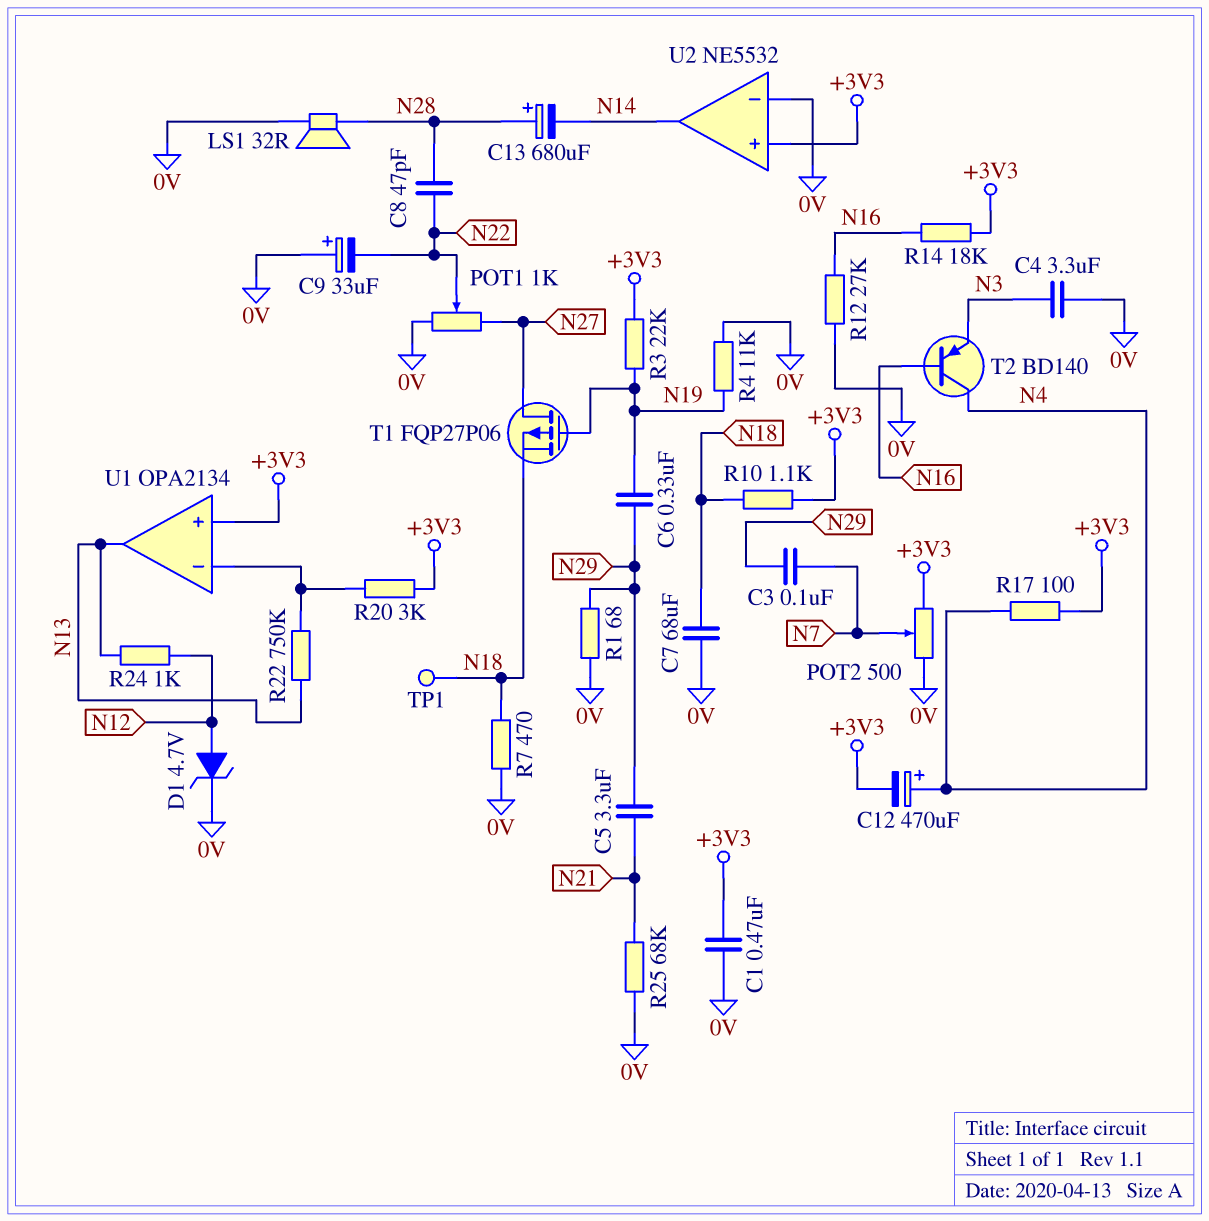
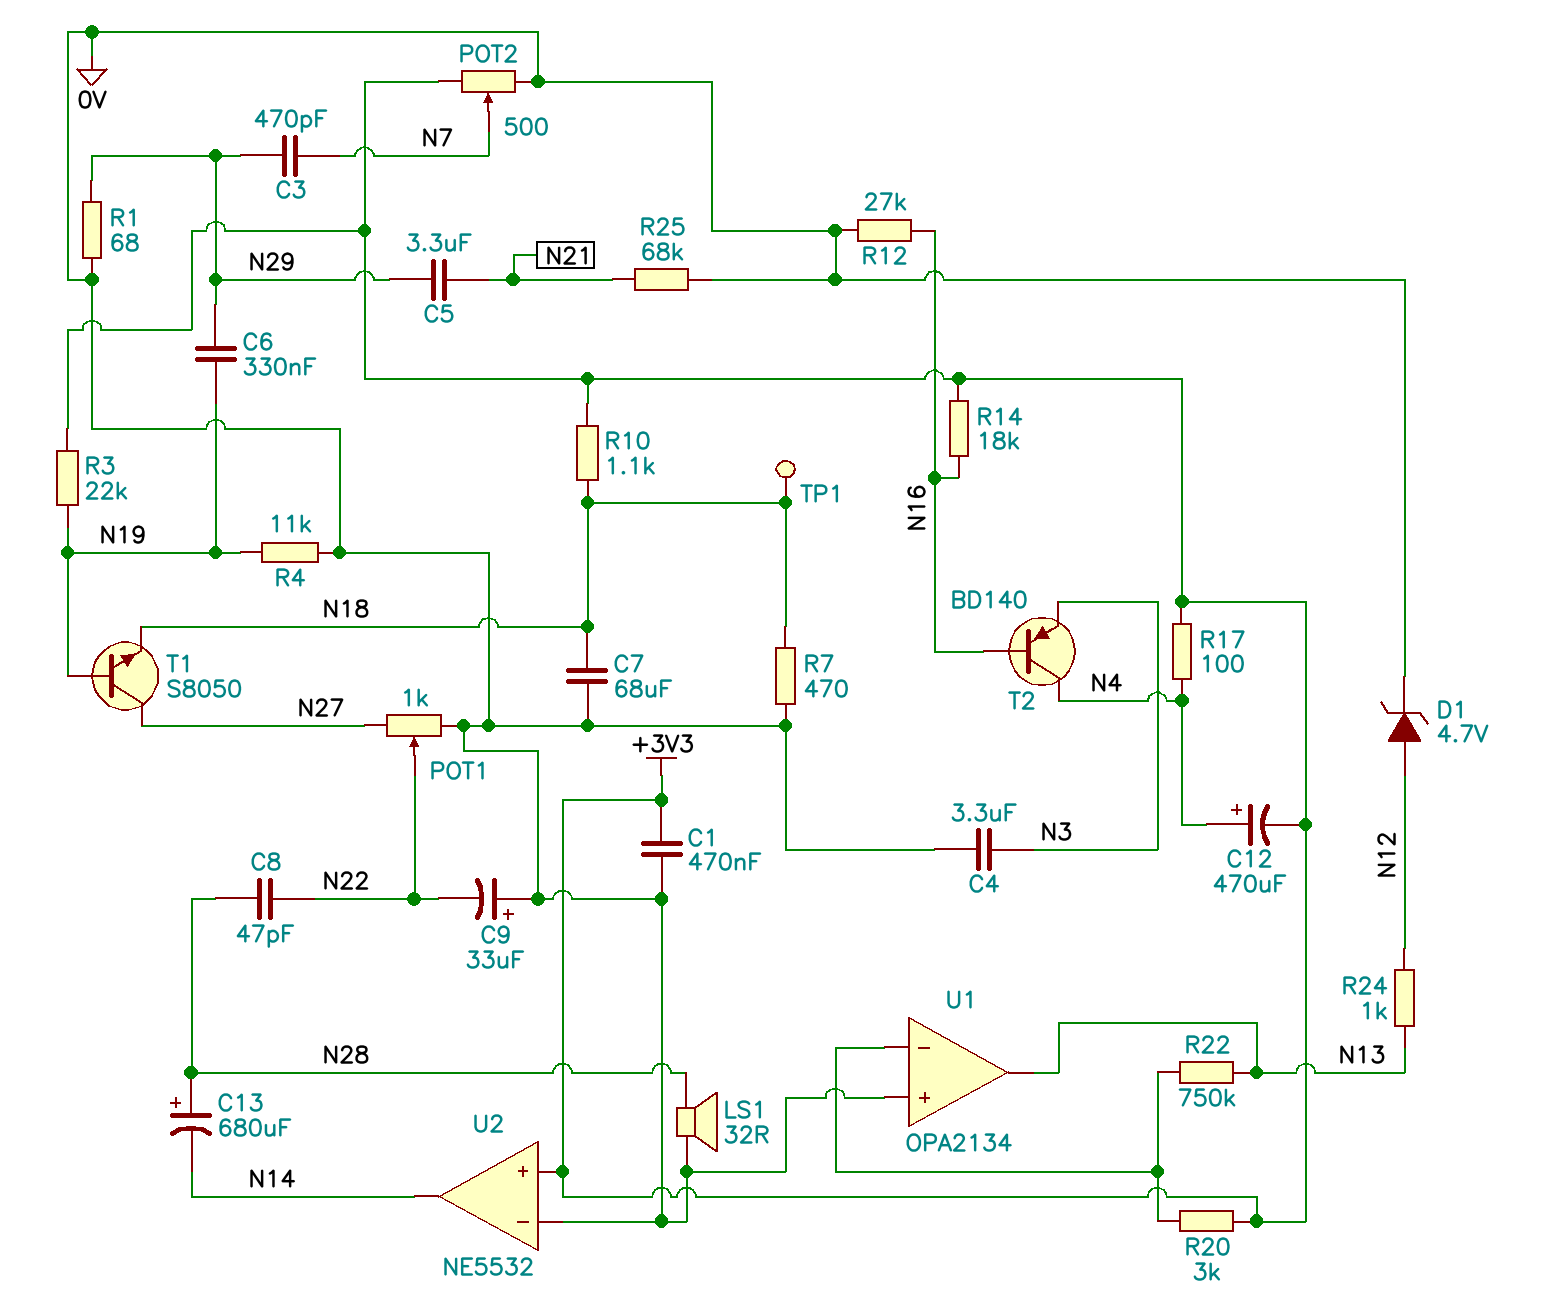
C3: 100nF (N7, N29) -> 470pF (N7, N29)
T1: PMOS FQP27P06 (G N19, D N27, S N18) -> NPN S8050 (B N19, C N27, E N18)
U1 pin in+: +3V3 -> 0V

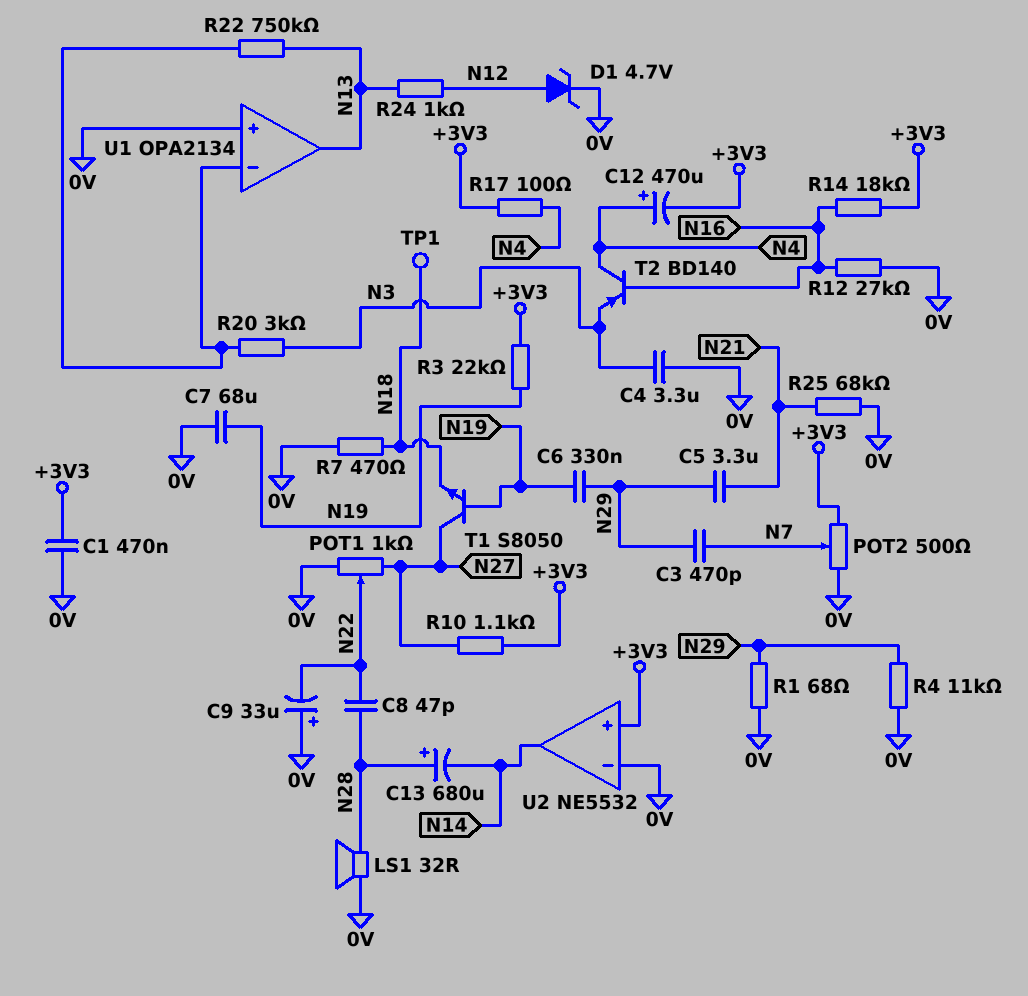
C7: 68uF (0V, N18) -> 68uF (0V, N19)
R4: 11k (0V, N19) -> 11k (0V, N29)
R10: 1.1k (+3V3, N18) -> 1.1k (+3V3, N27)
R20: 3k (+3V3, U1/in-) -> 3k (N3, U1/in-)

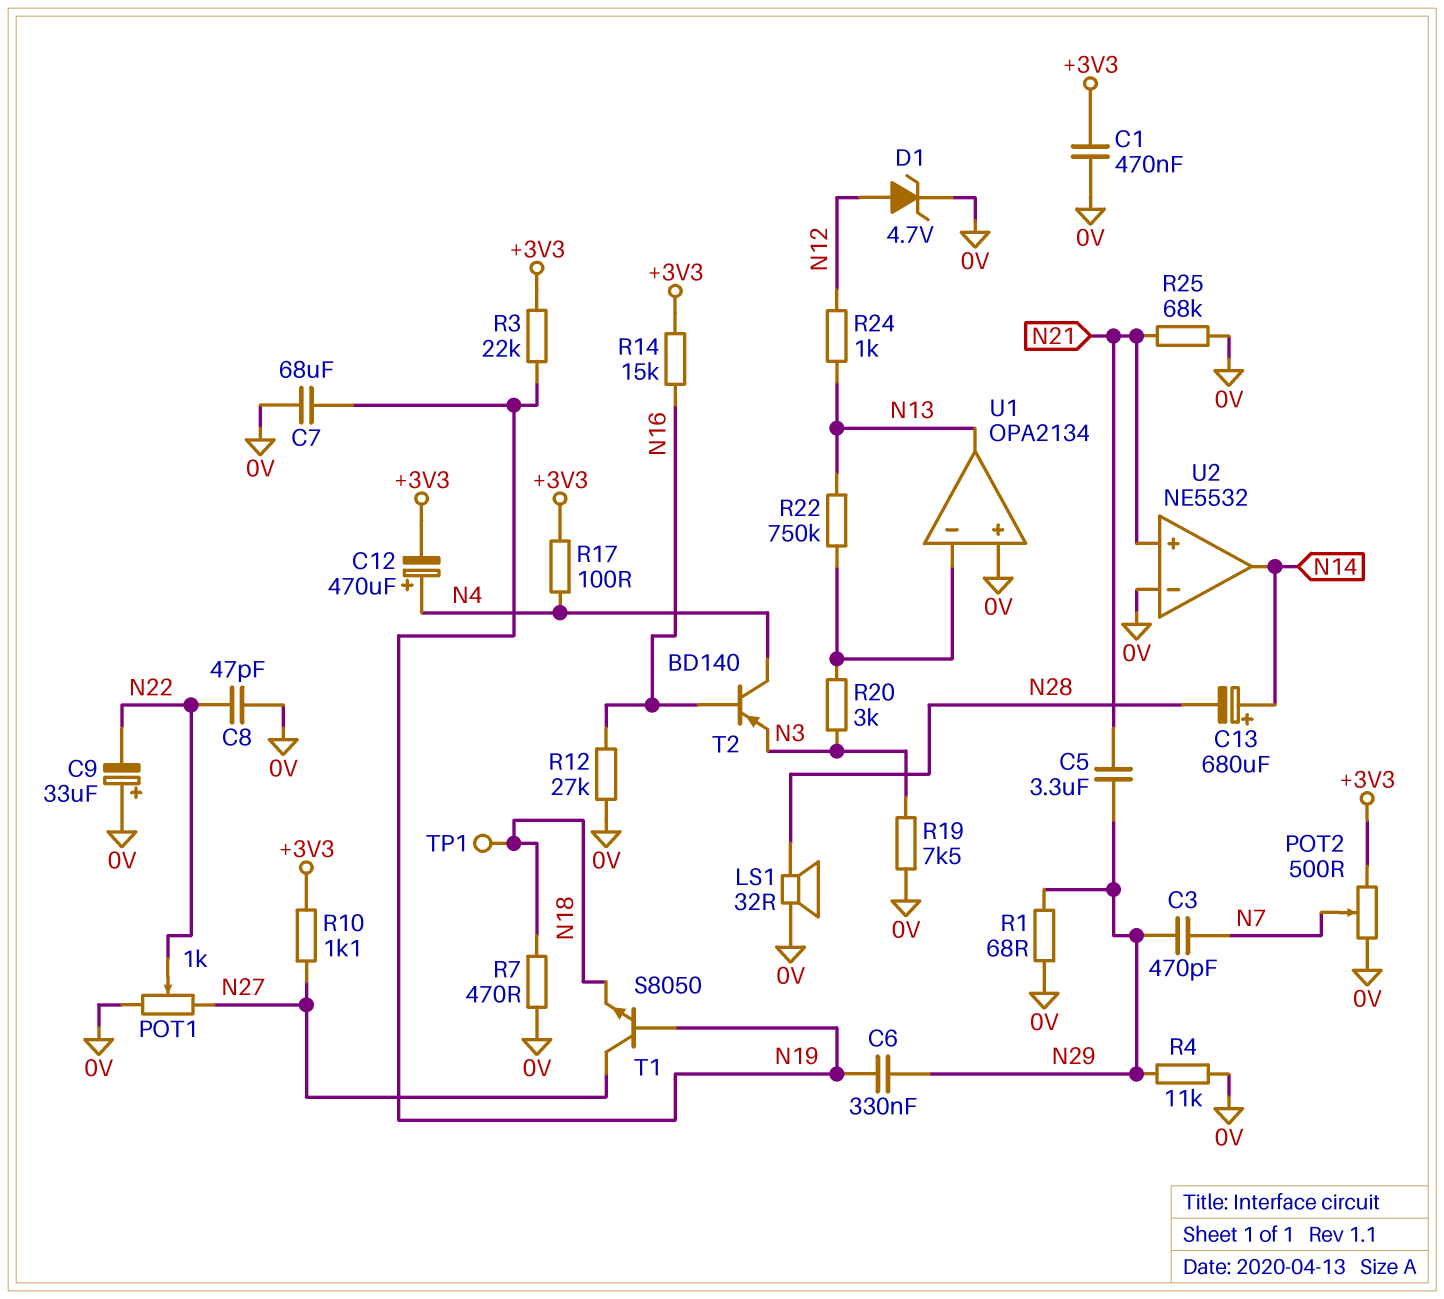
C4: 3.3uF (0V, N3) -> none
C8: 47pF (N22, N28) -> 47pF (0V, N22)
C13: 680uF (plus N28, minus N14) -> 680uF (plus N14, minus N28)
R14: 18k (+3V3, N16) -> 15k (+3V3, N16)
R19: none -> 7.5k (0V, N3)
U2 pin in+: +3V3 -> N21

